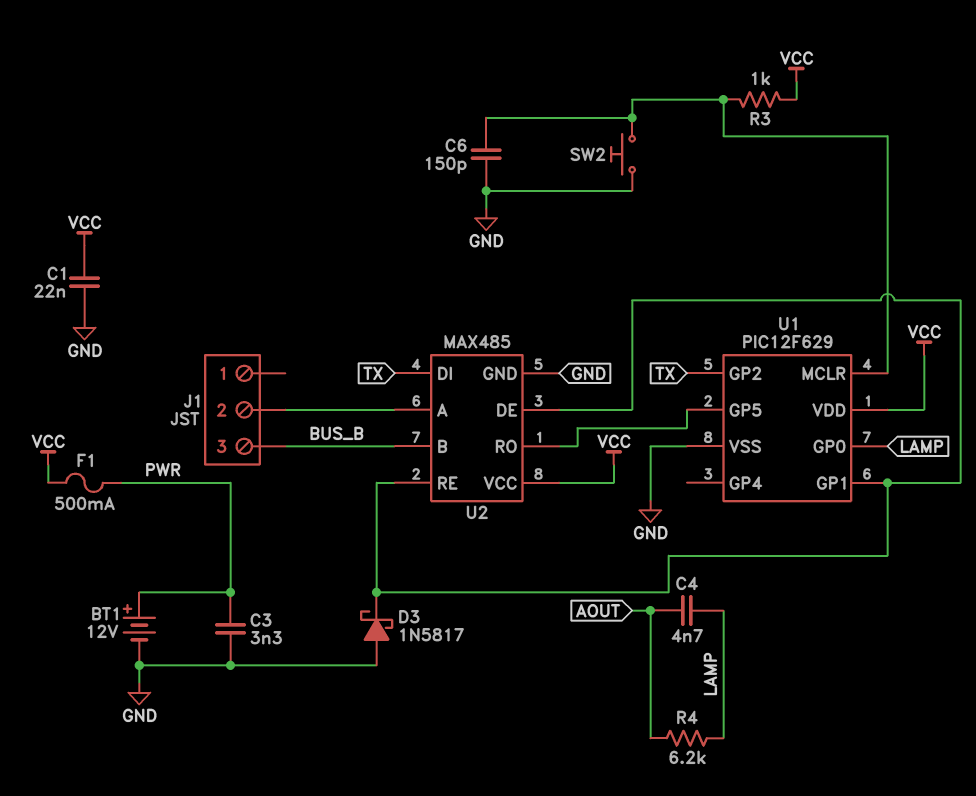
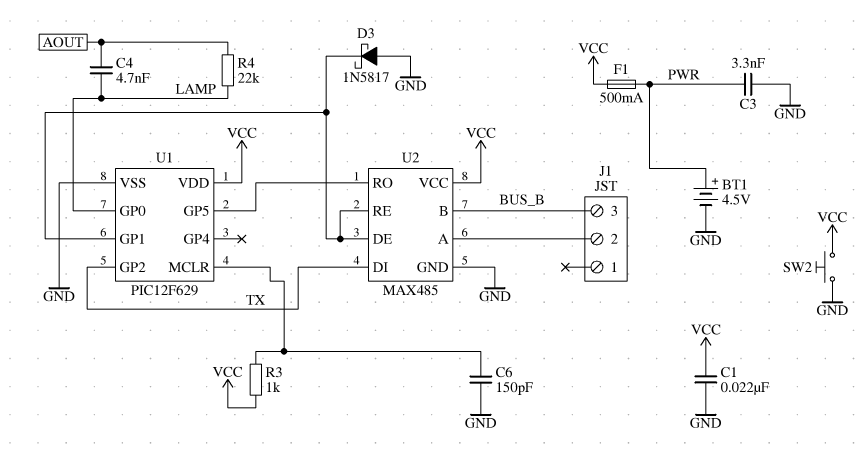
BT1: 12V (plus PWR, minus GND) -> 4.5V (plus PWR, minus GND)
R4: 6.2k (AOUT, LAMP) -> 22k (AOUT, LAMP)
SW2: button (GND, U1/MCLR) -> button (GND, VCC)

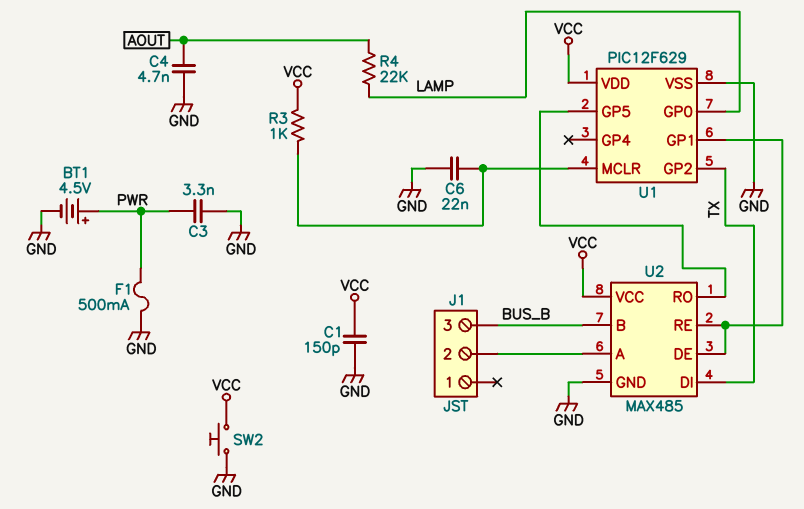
C1: 22nF (GND, VCC) -> 150pF (GND, VCC)
C4: 4.7nF (AOUT, LAMP) -> 4.7nF (AOUT, GND)
C6: 150pF (GND, U1/MCLR) -> 22nF (GND, U1/MCLR)
D3: schottky 1N5817 (A GND, K U1/GP1) -> none
F1: 500mA (PWR, VCC) -> 500mA (GND, PWR)

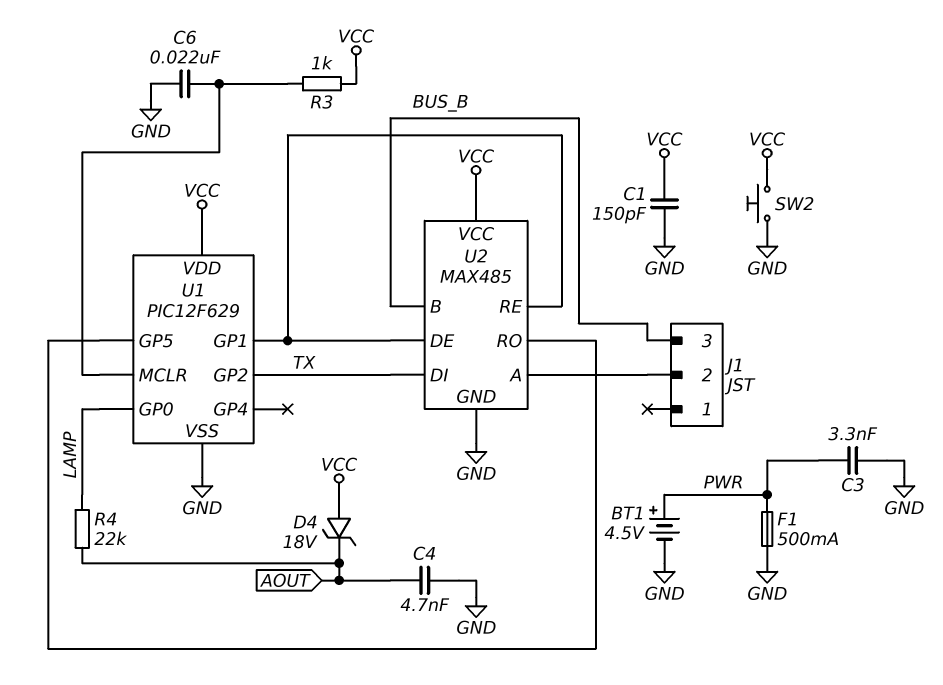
D4: none -> zener 18V (A VCC, K AOUT)

